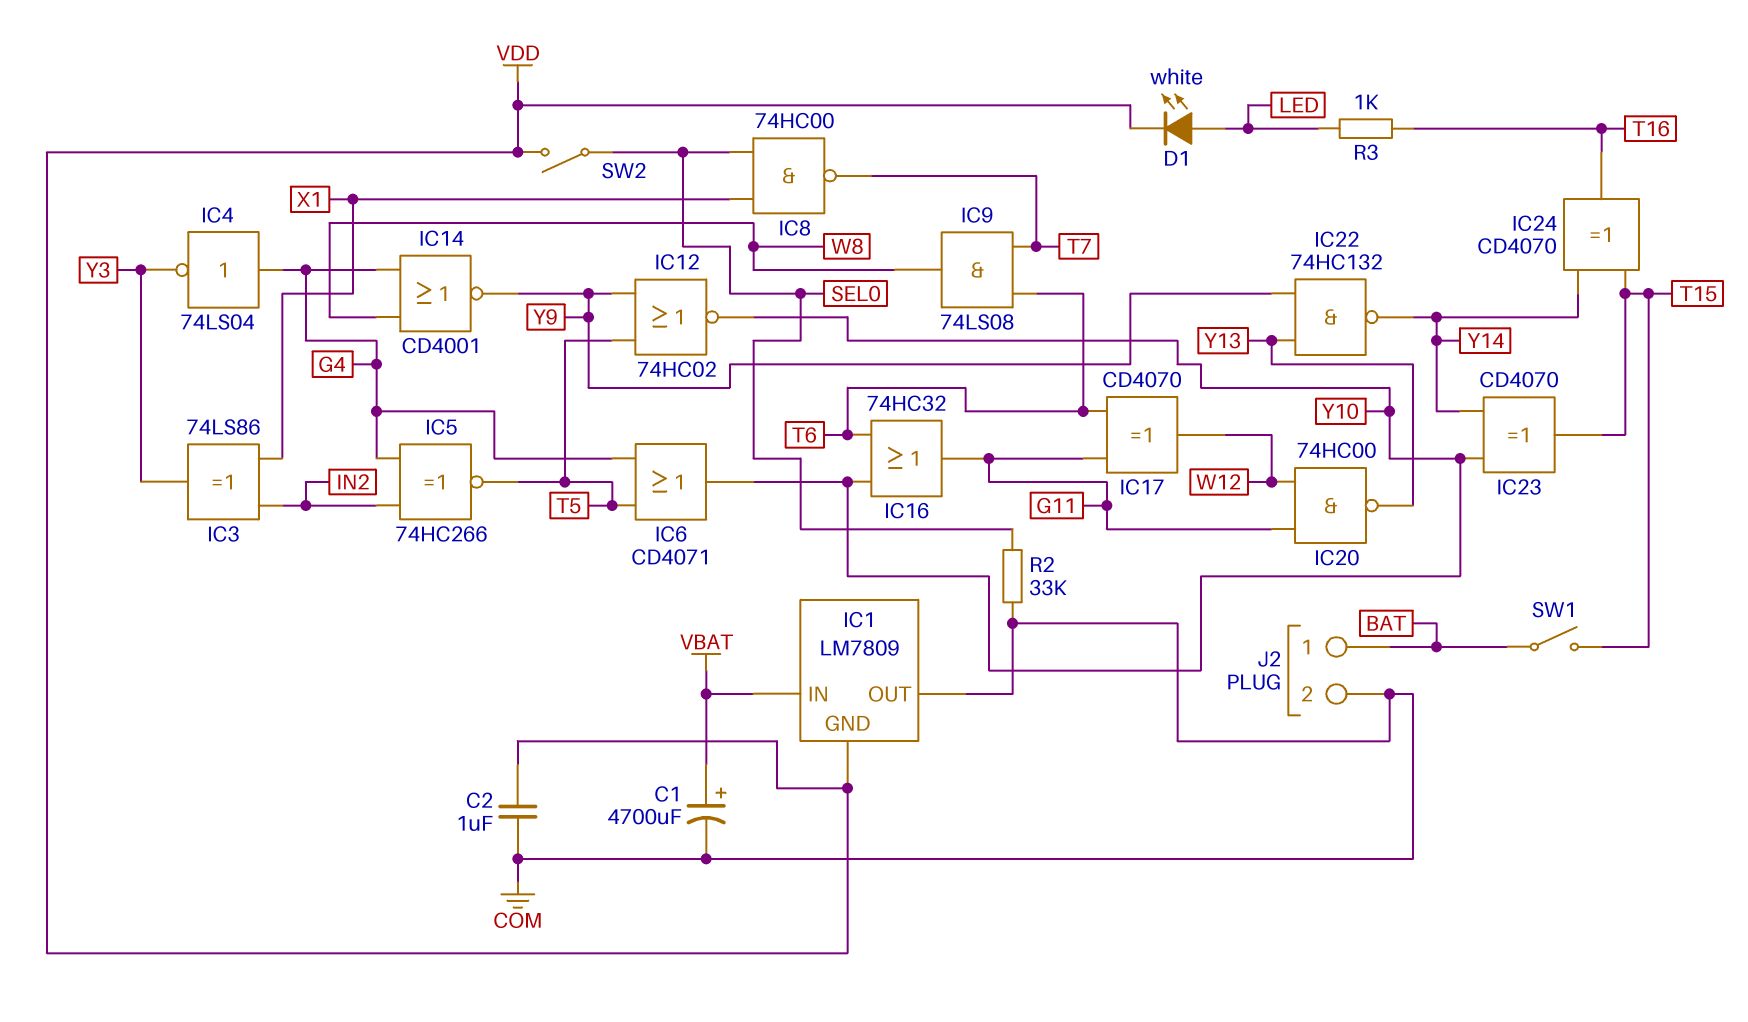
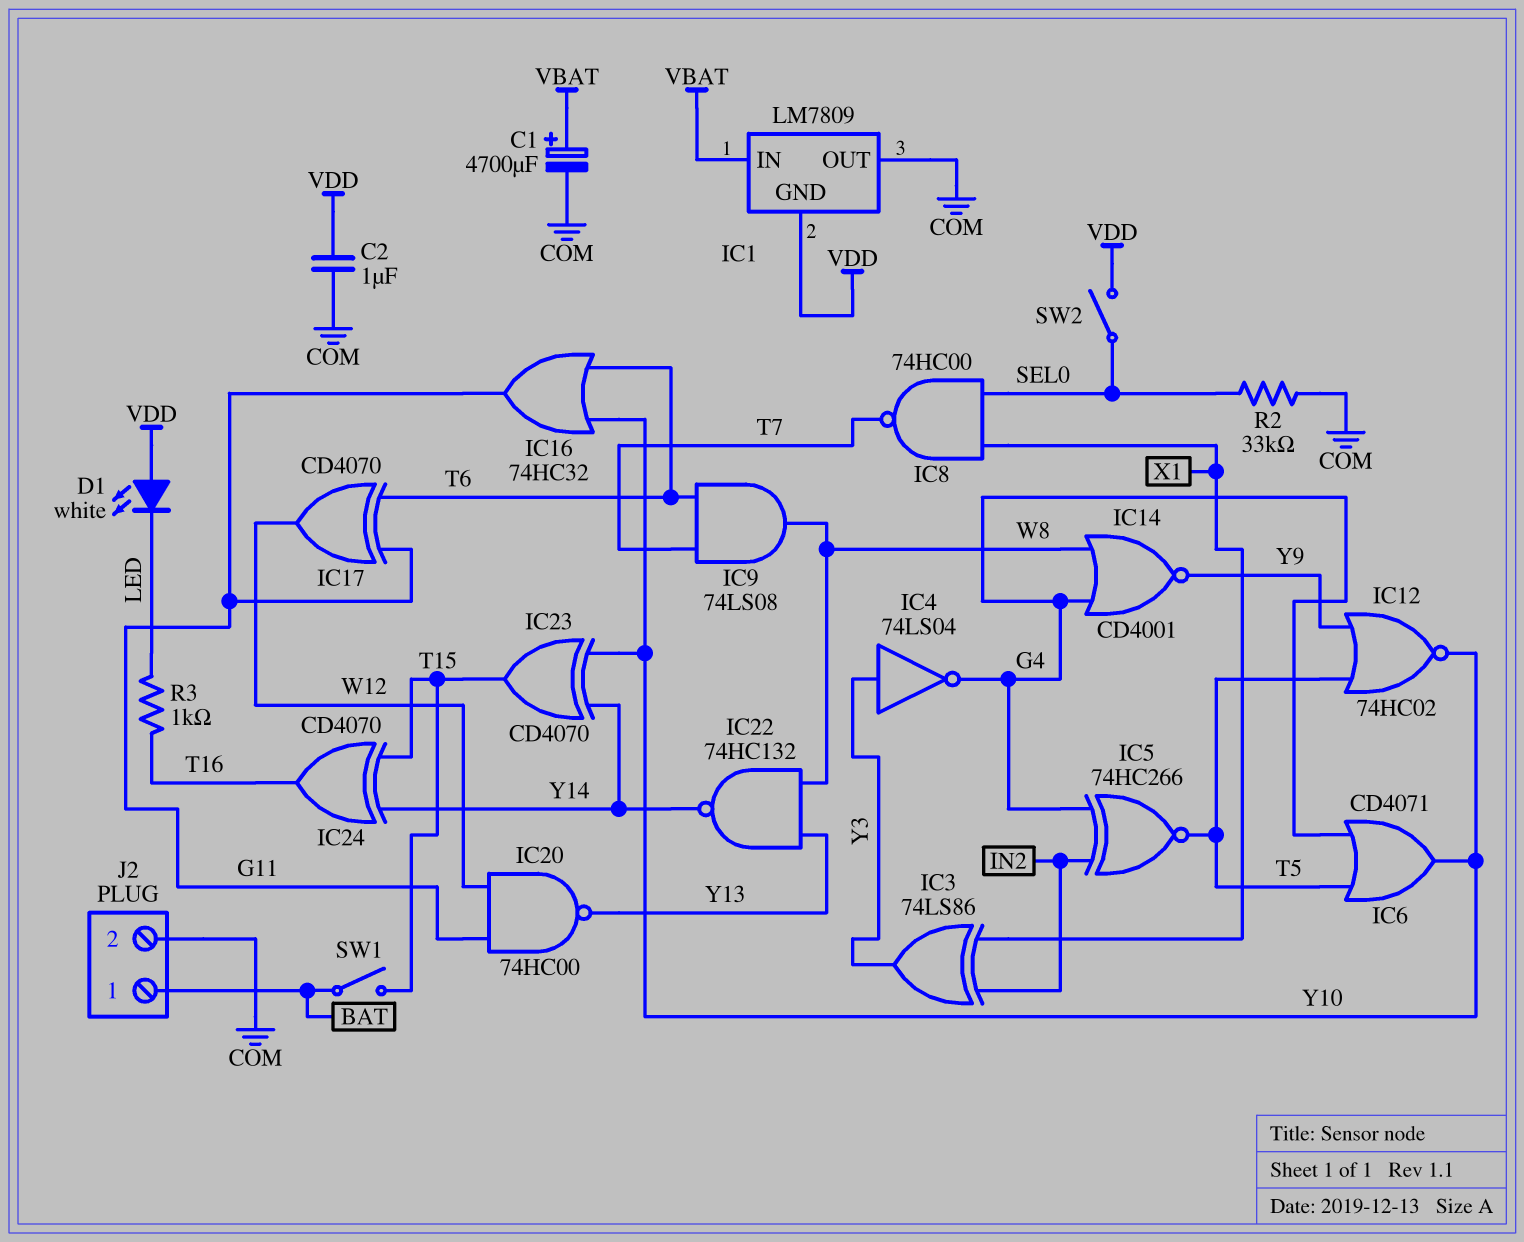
D1: LED white (A LED, K VDD) -> LED white (A VDD, K LED)
IC4: NOT 74LS04 (in G4, out Y3) -> NOT 74LS04 (in Y3, out G4)
IC22: NAND 74HC132 (in Y9, in Y13, out Y14) -> NAND 74HC132 (in W8, in Y13, out Y14)

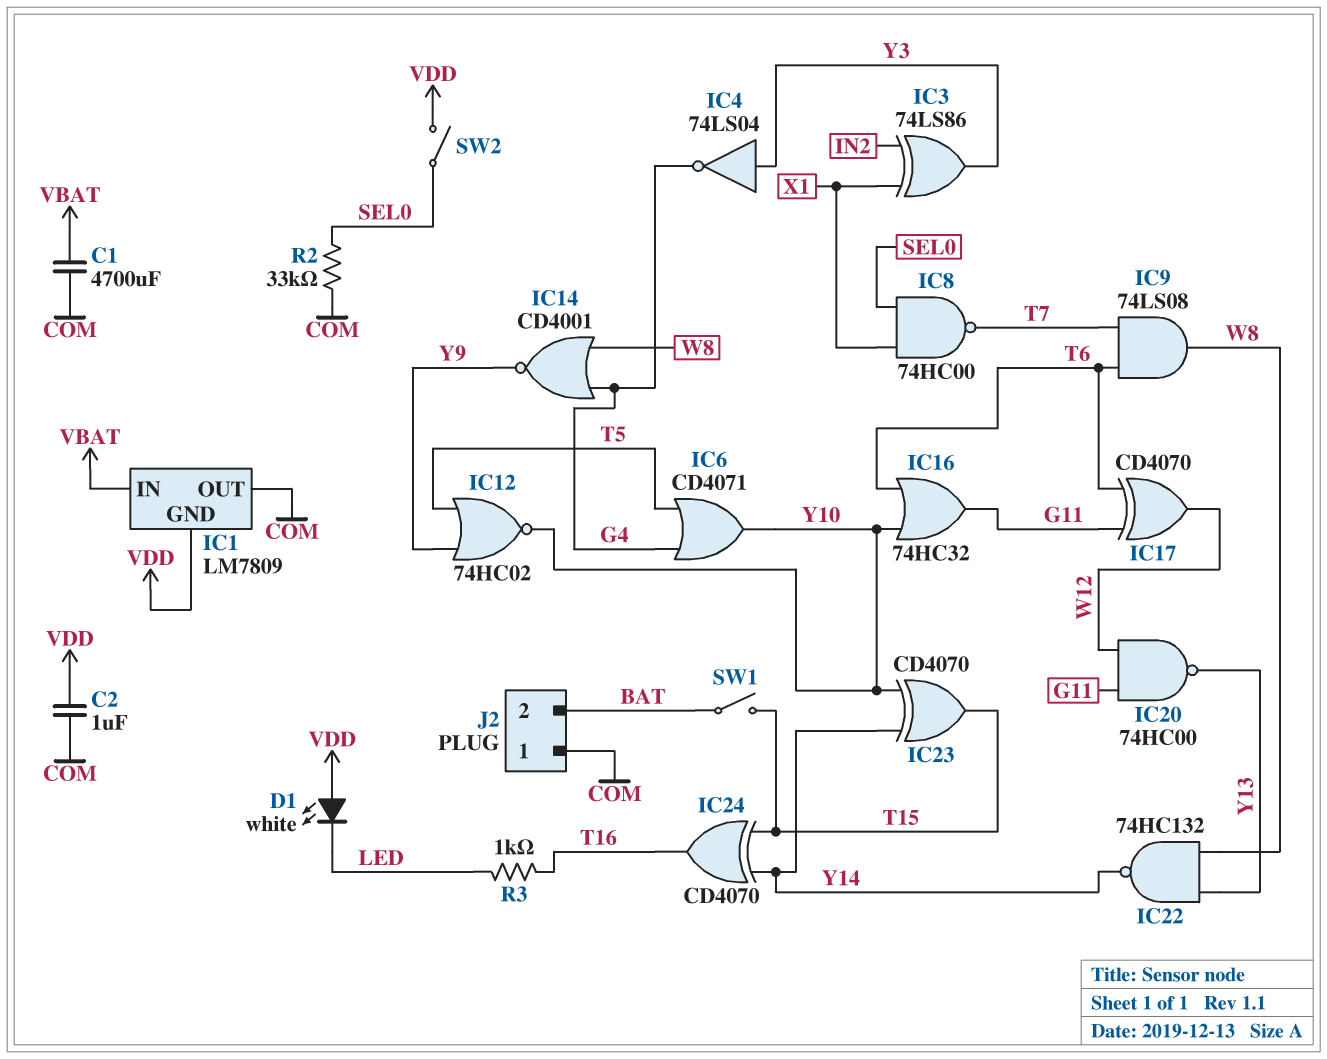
C1: 4700uF (plus VBAT, minus COM) -> 4700uF (COM, VBAT)
IC5: XNOR 74HC266 (in G4, in IN2, out T5) -> none
J2 pin 1: BAT -> COM
J2 pin 2: COM -> BAT

